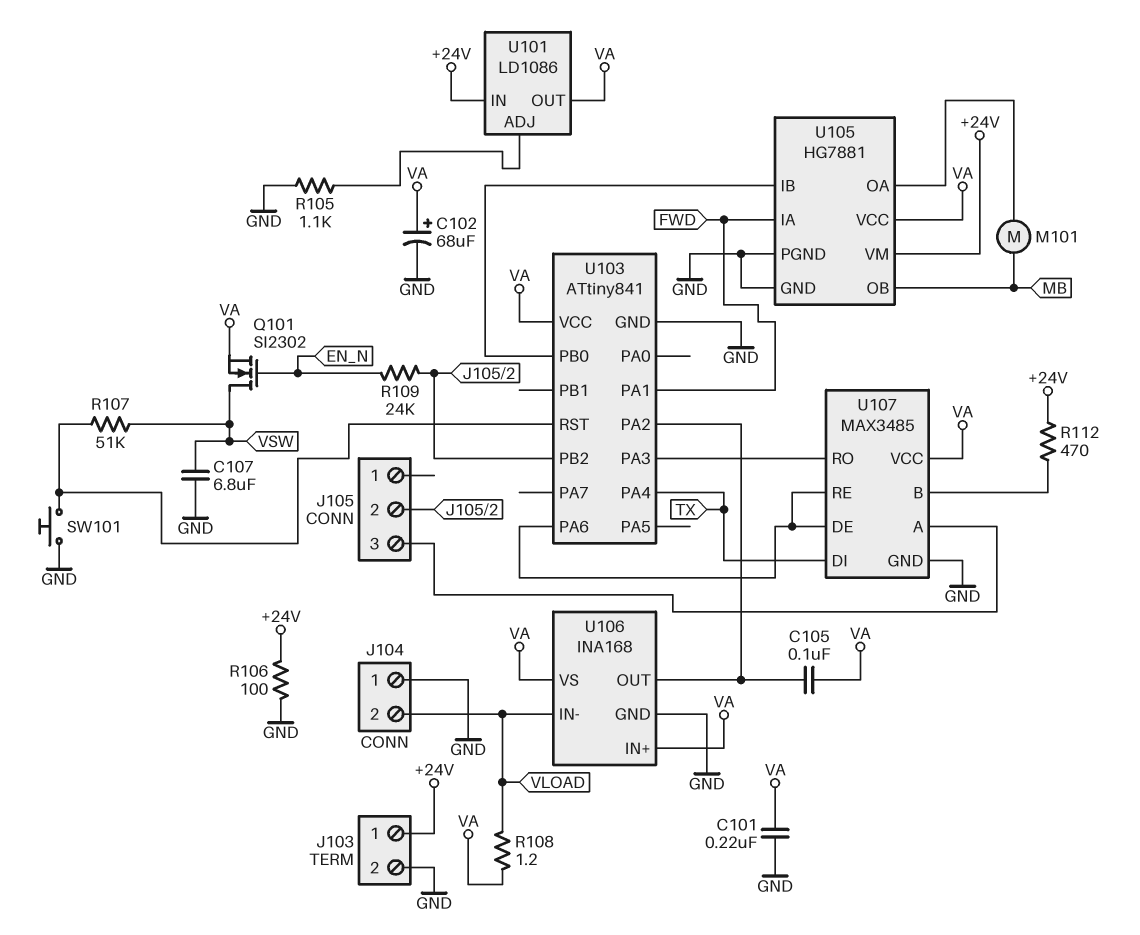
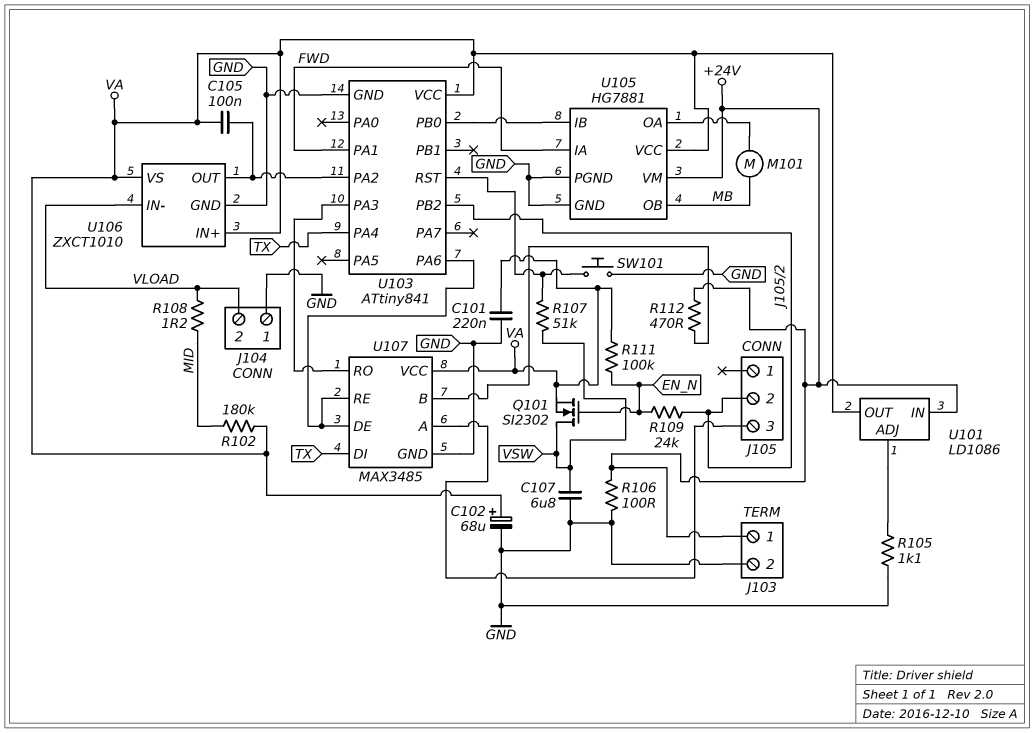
R102: none -> 180k (MID, VA)
R108: 1.2 (VA, VLOAD) -> 1.2 (MID, VLOAD)
R111: none -> 100k (EN_N, VA)
U106: INA168 -> ZXCT1010

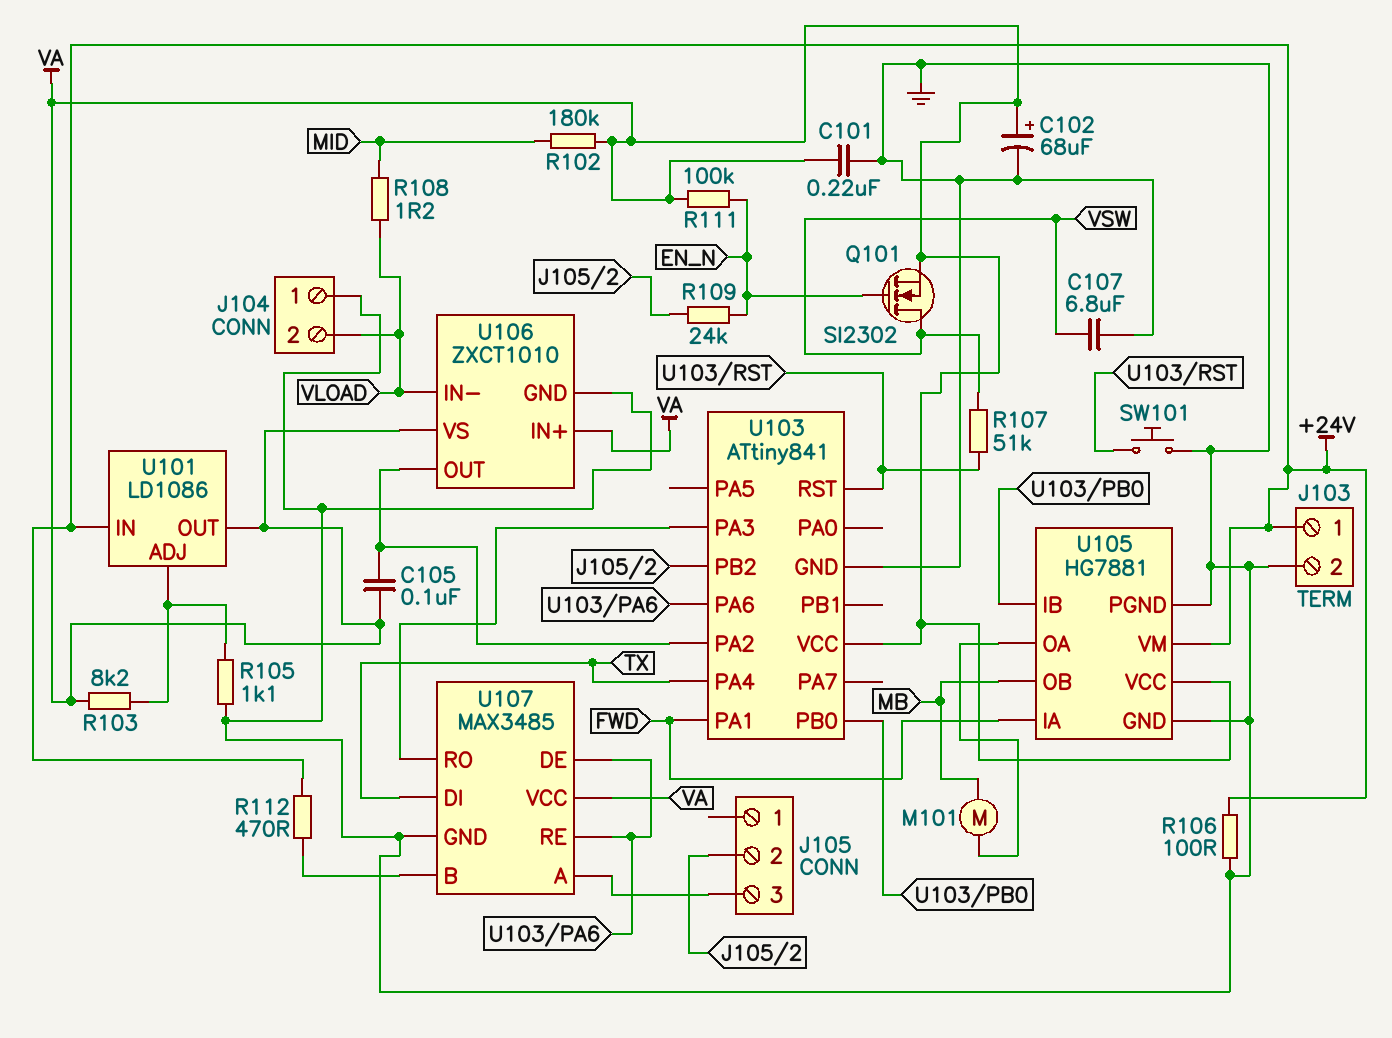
R103: none -> 8.2k (U101/ADJ, VA)

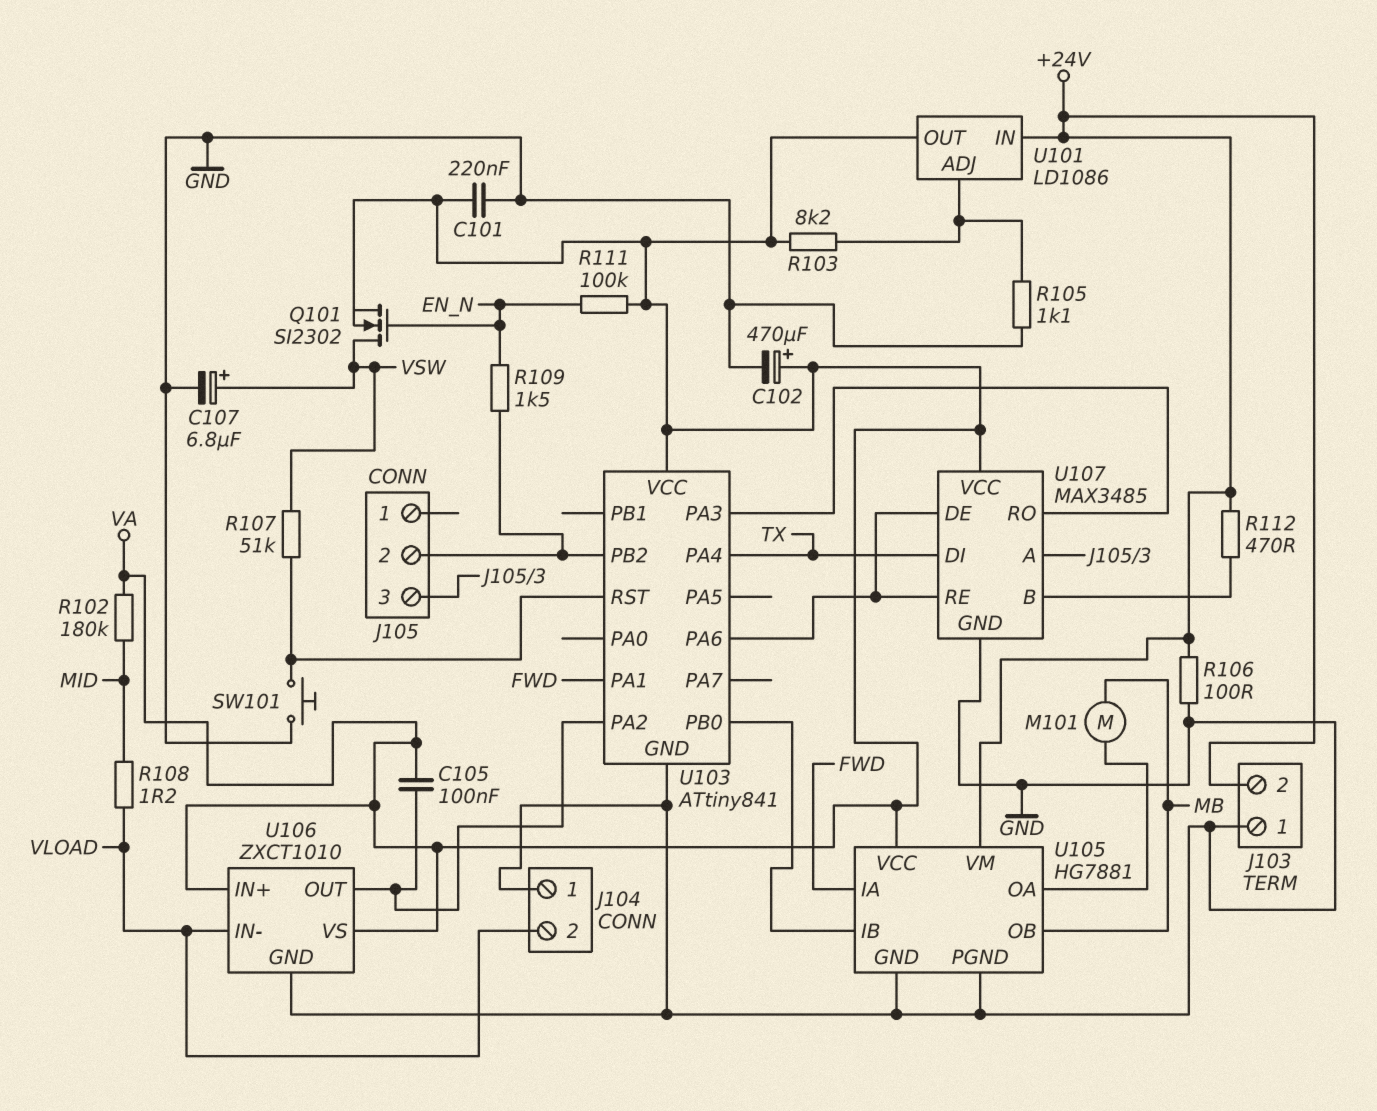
C102: 68uF (plus VA, minus GND) -> 470uF (plus VA, minus GND)
C107: 6.8uF (GND, VSW) -> 6.8uF (plus VSW, minus GND)
J103 pin 1: +24V -> GND
J103 pin 2: GND -> +24V
R109: 24k (EN_N, J105/2) -> 1.5k (EN_N, J105/2)

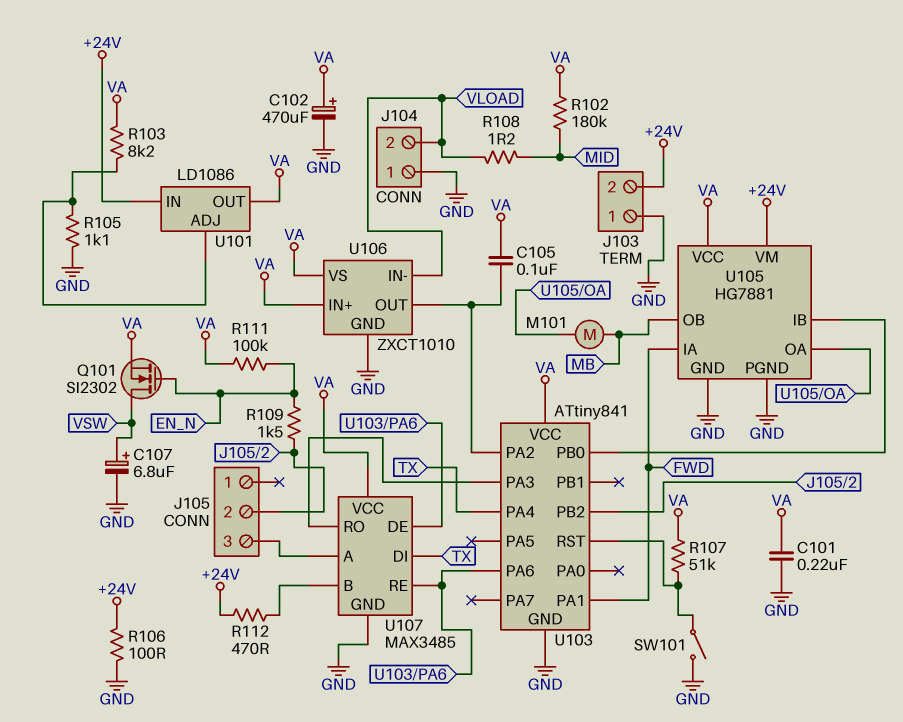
R107: 51k (U103/RST, VSW) -> 51k (U103/RST, VA)
SW101: button (GND, U103/RST) -> switch (GND, U103/RST)

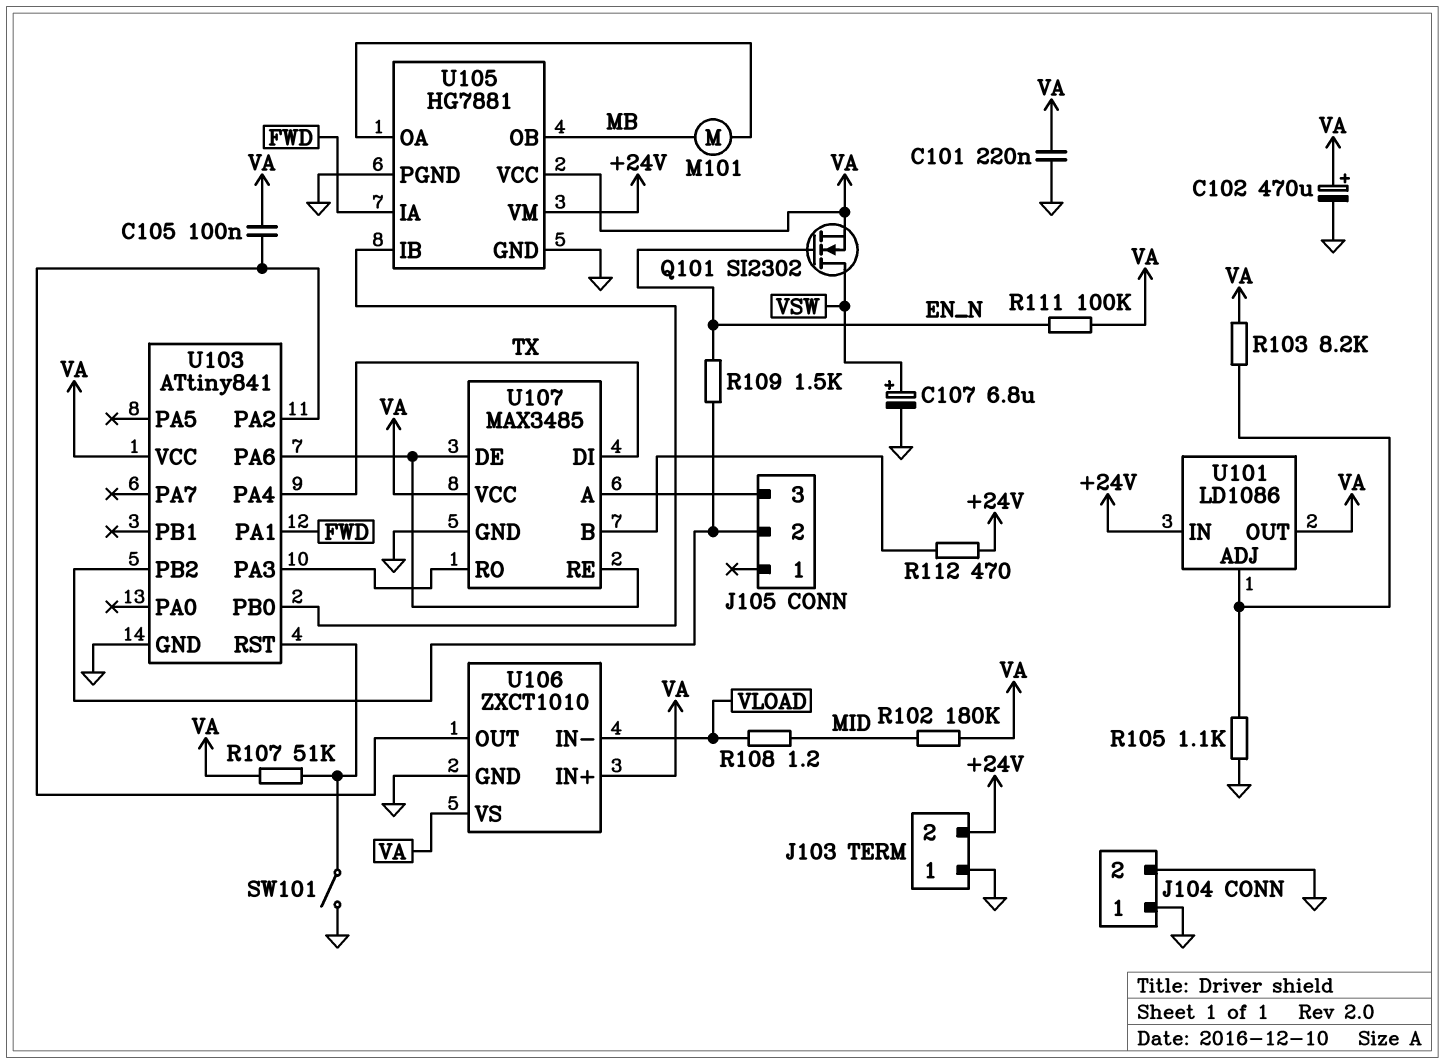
J104 pin 2: VLOAD -> GND
R106: 100 (+24V, GND) -> none

